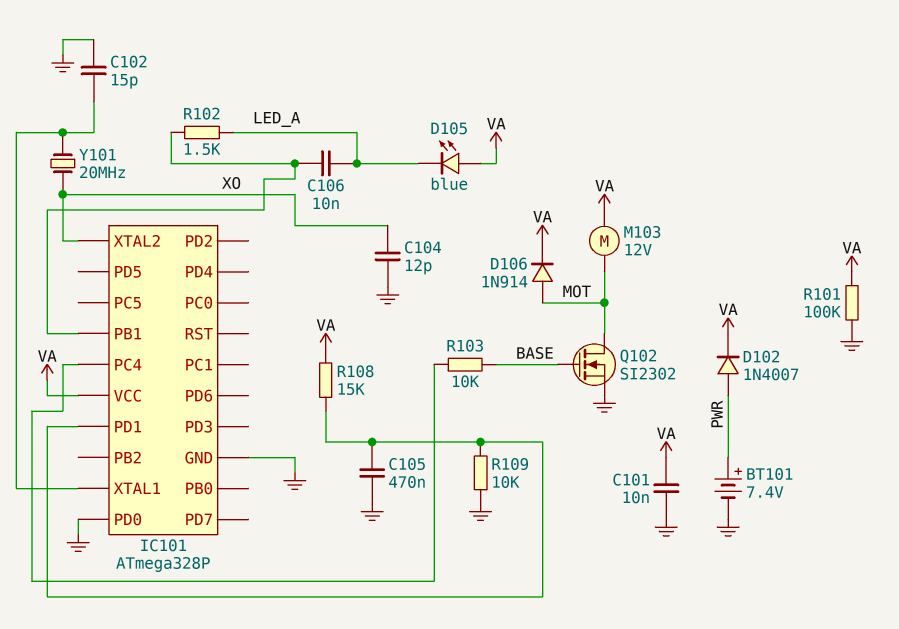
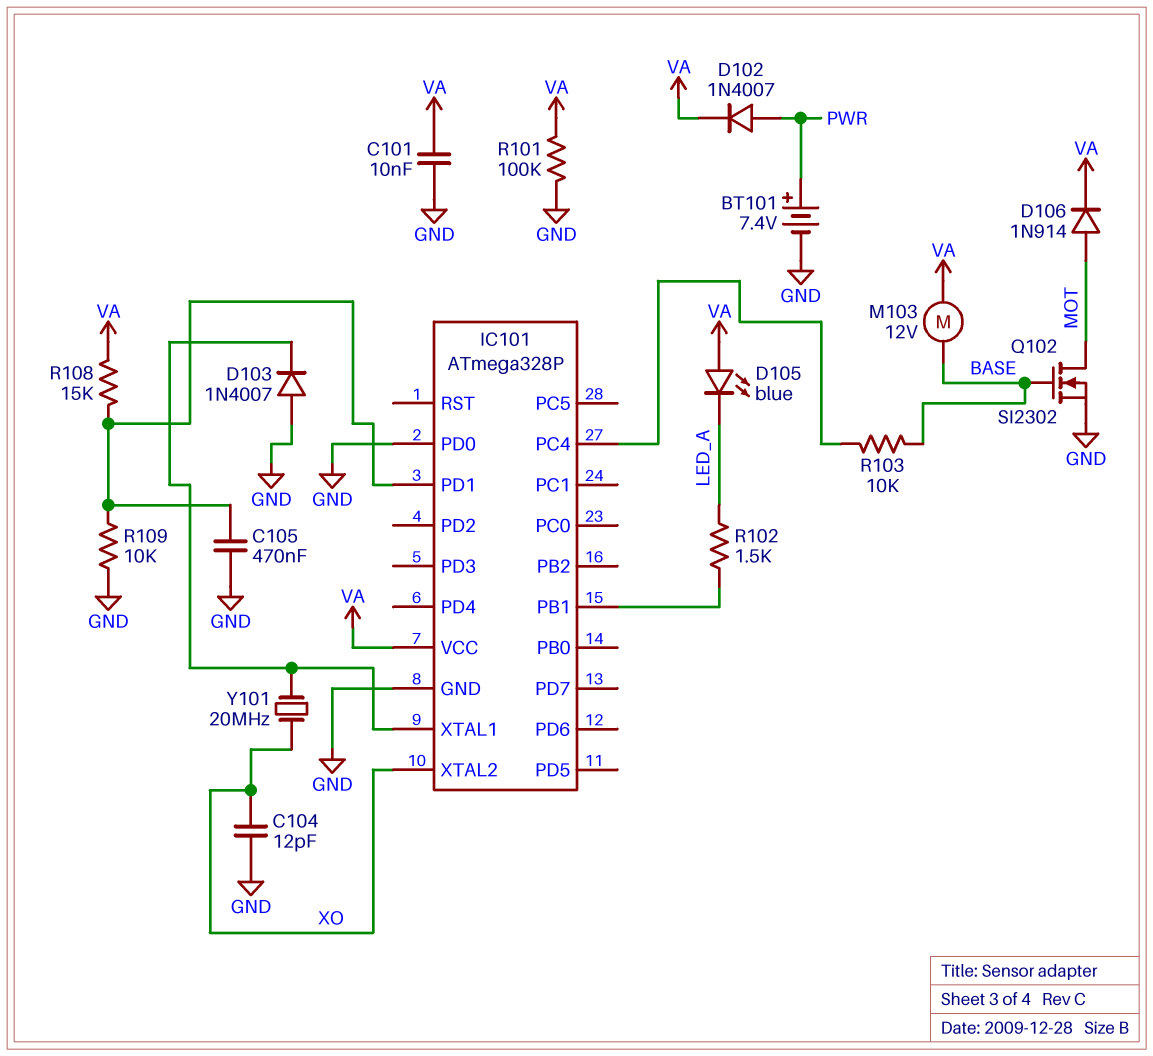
C102: 15pF (GND, IC101/XTAL1) -> none
C106: 10nF (IC101/PB1, LED_A) -> none
D103: none -> diode 1N4007 (A GND, K IC101/XTAL1)
M103: motor 12V (MOT, VA) -> motor 12V (BASE, VA)

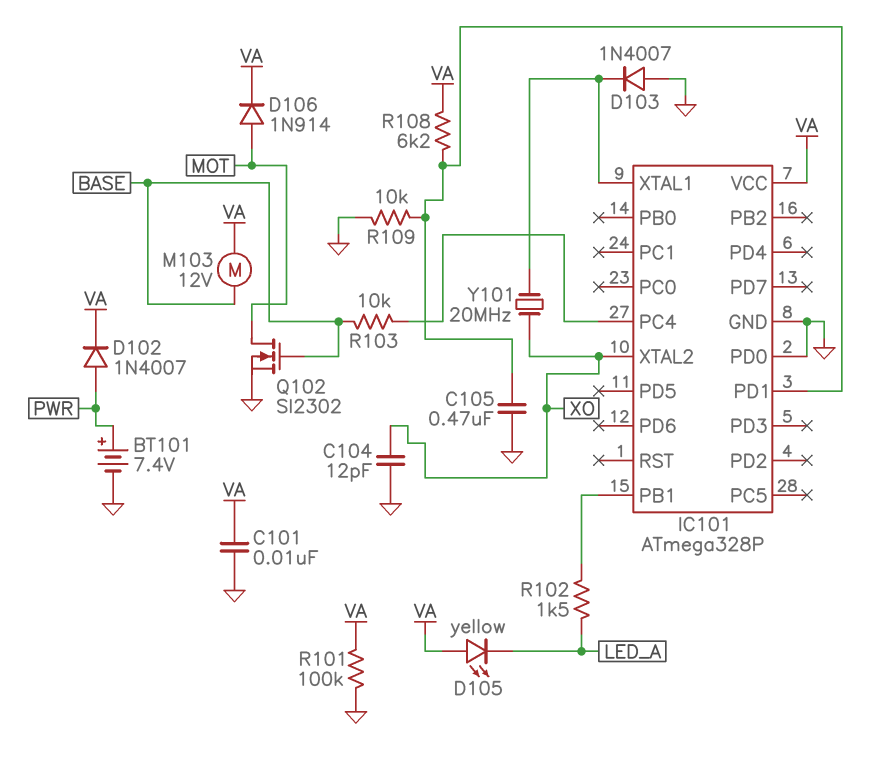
D105: LED blue (A VA, K LED_A) -> LED yellow (A VA, K LED_A)
R108: 15k (IC101/PD1, VA) -> 6.2k (IC101/PD1, VA)

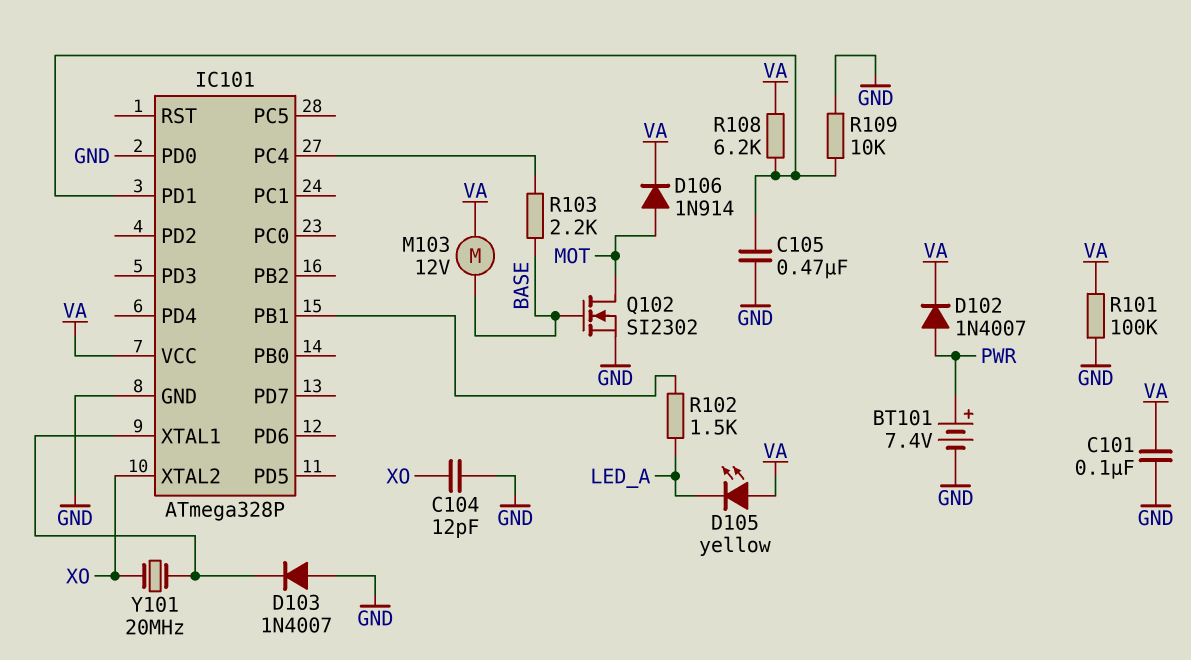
C101: 10nF (GND, VA) -> 100nF (GND, VA)
R103: 10k (BASE, IC101/PC4) -> 2.2k (BASE, IC101/PC4)

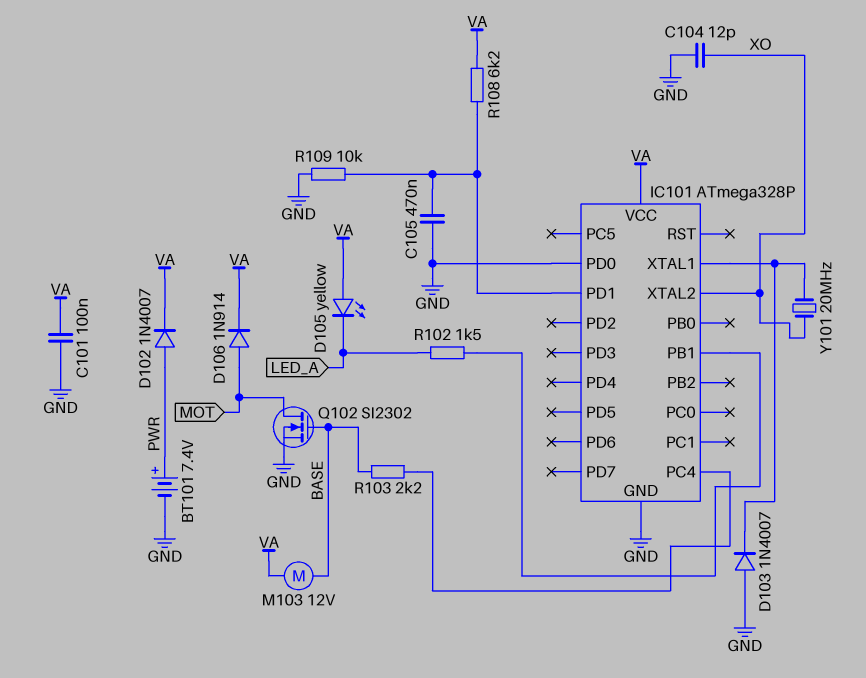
R101: 100k (GND, VA) -> none

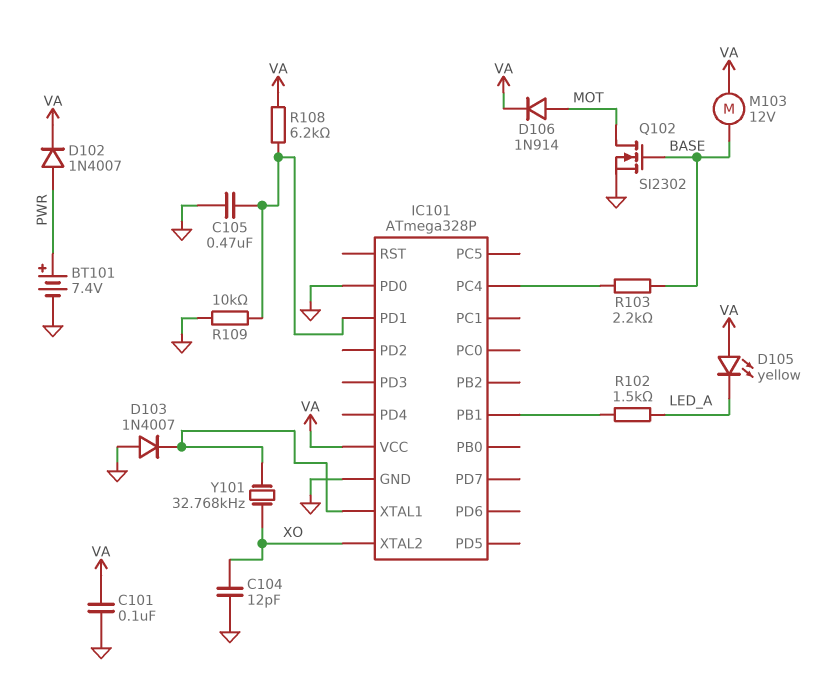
Y101: 20MHz (IC101/XTAL1, XO) -> 32.768kHz (IC101/XTAL1, XO)

